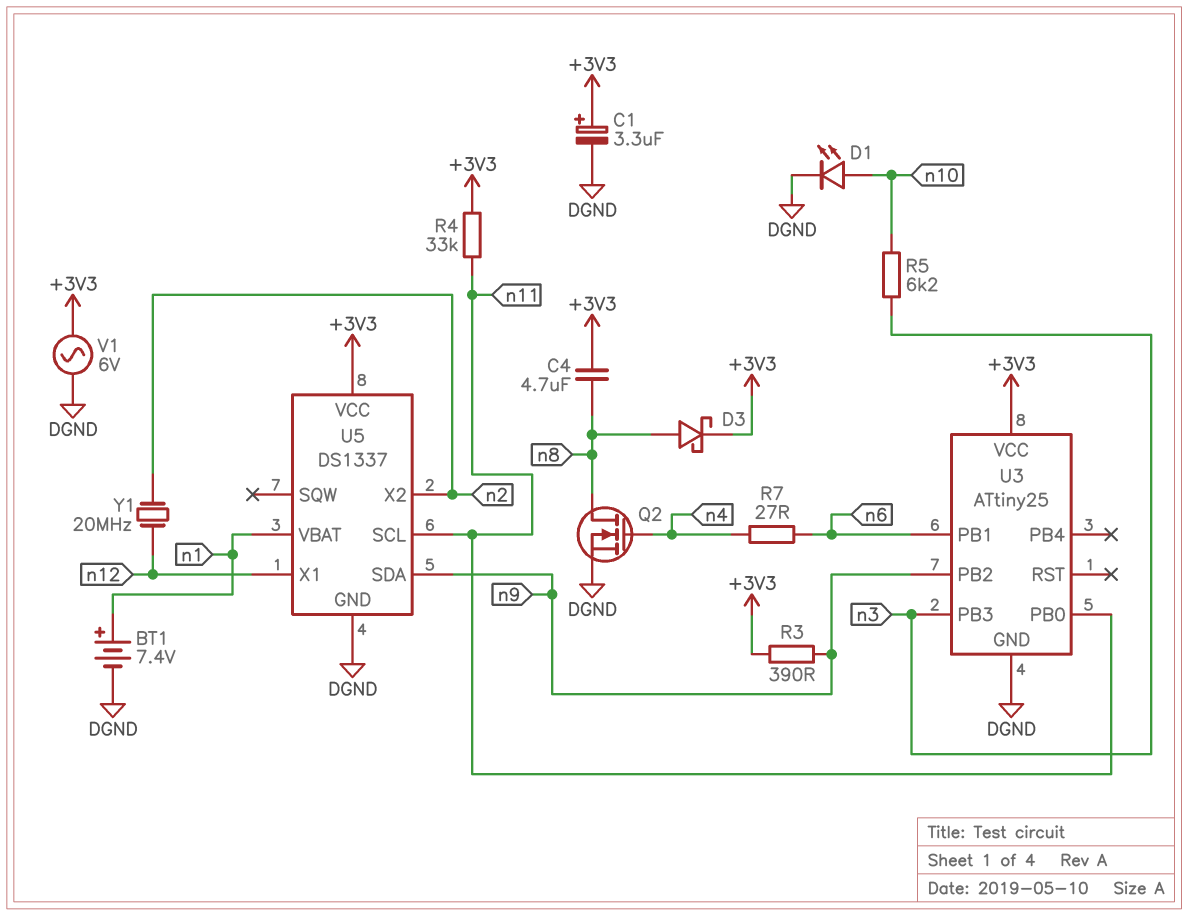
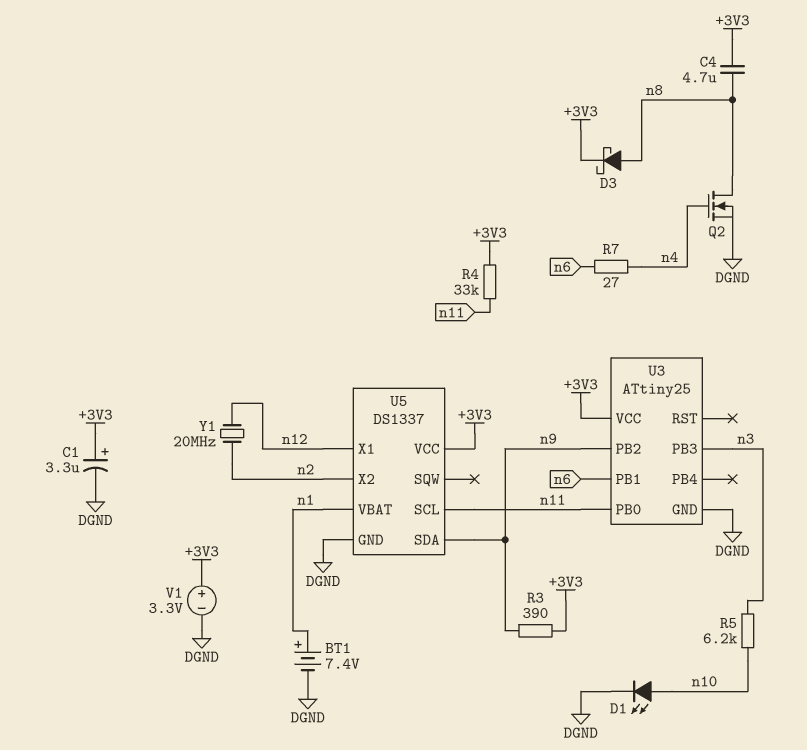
V1: AC 6V (+3V3, DGND) -> 3.3V (plus +3V3, minus DGND)

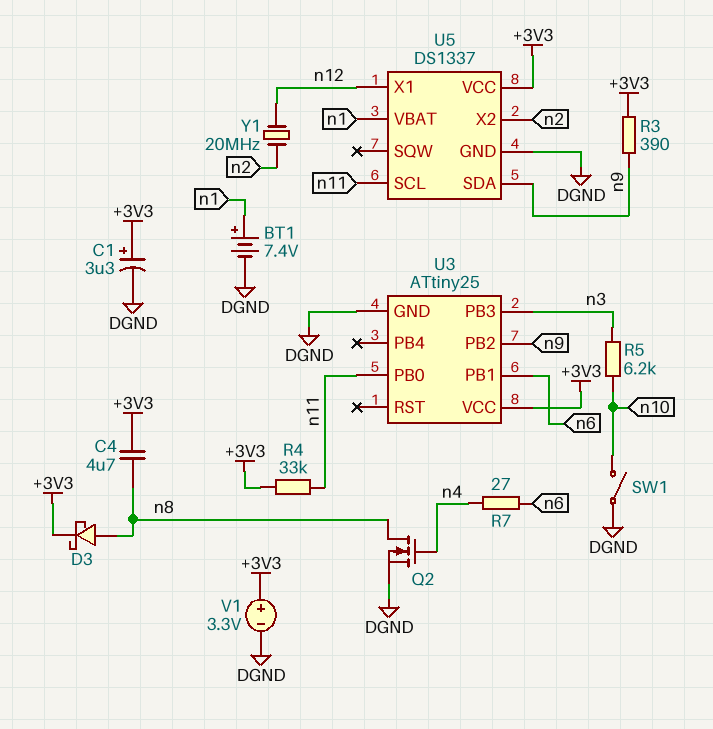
D1: LED (A n10, K DGND) -> none
SW1: none -> switch (DGND, n10)

